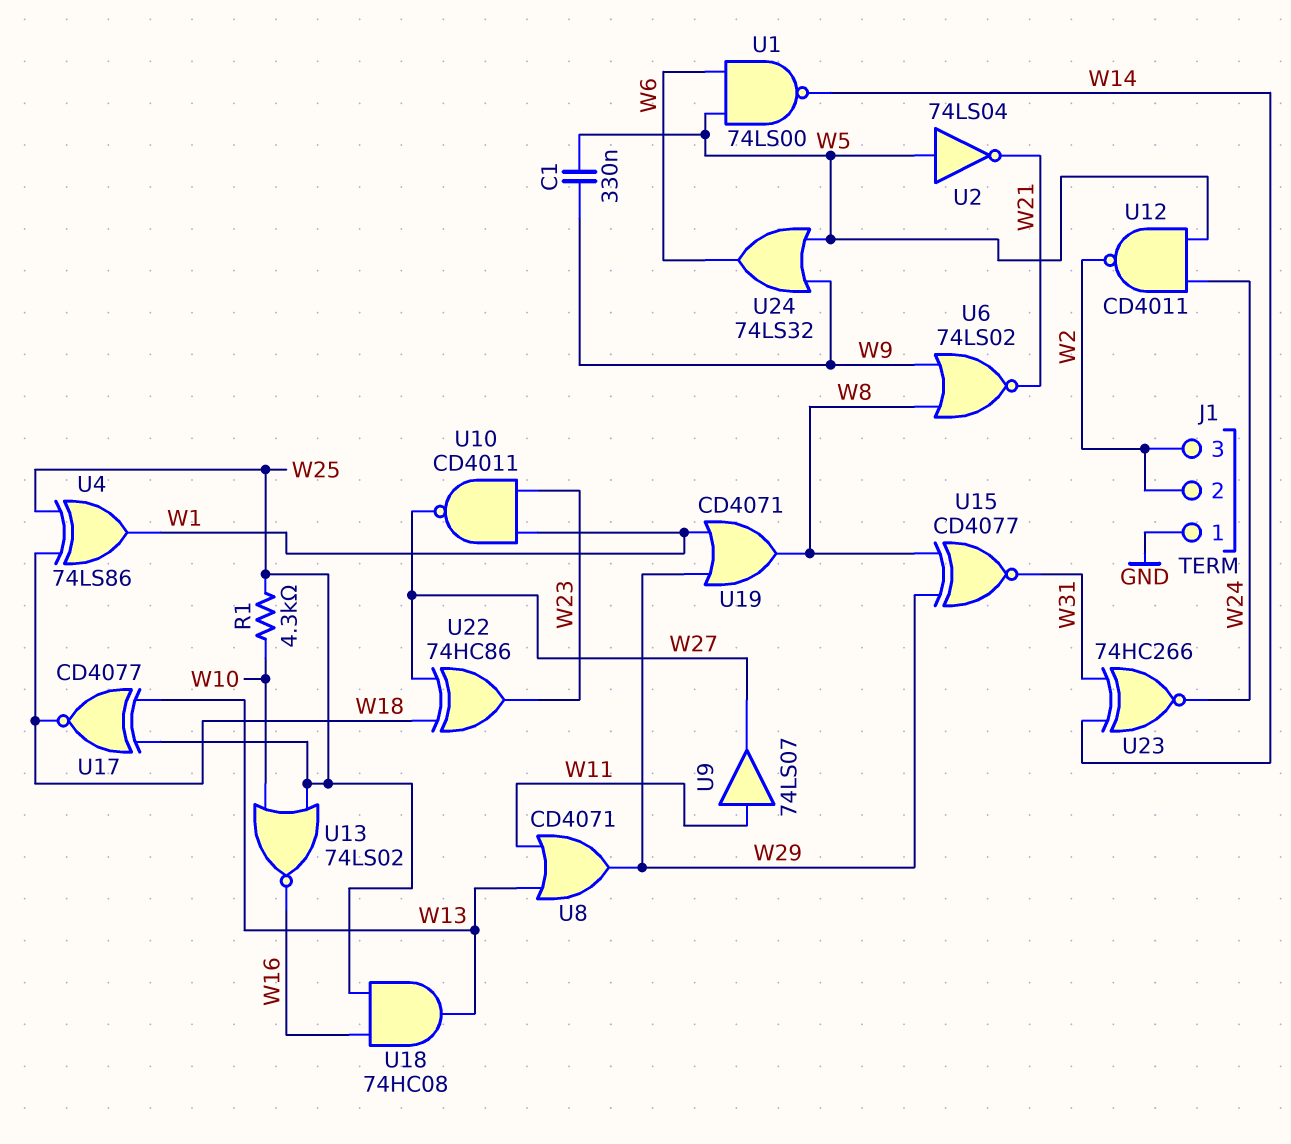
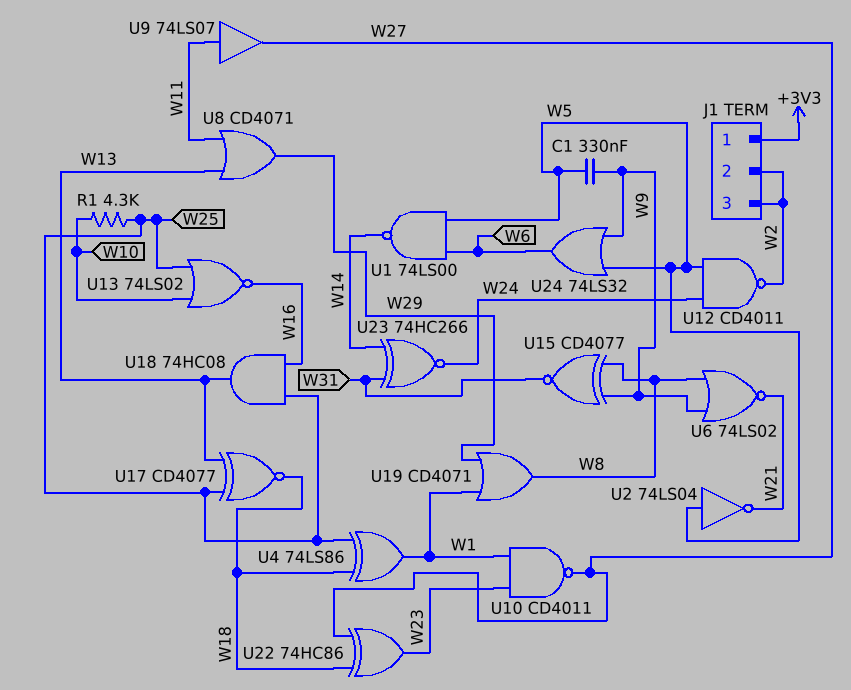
J1 pin 1: GND -> +3V3
U15: XNOR CD4077 (in W8, in W29, out W31) -> XNOR CD4077 (in W8, in W9, out W31)

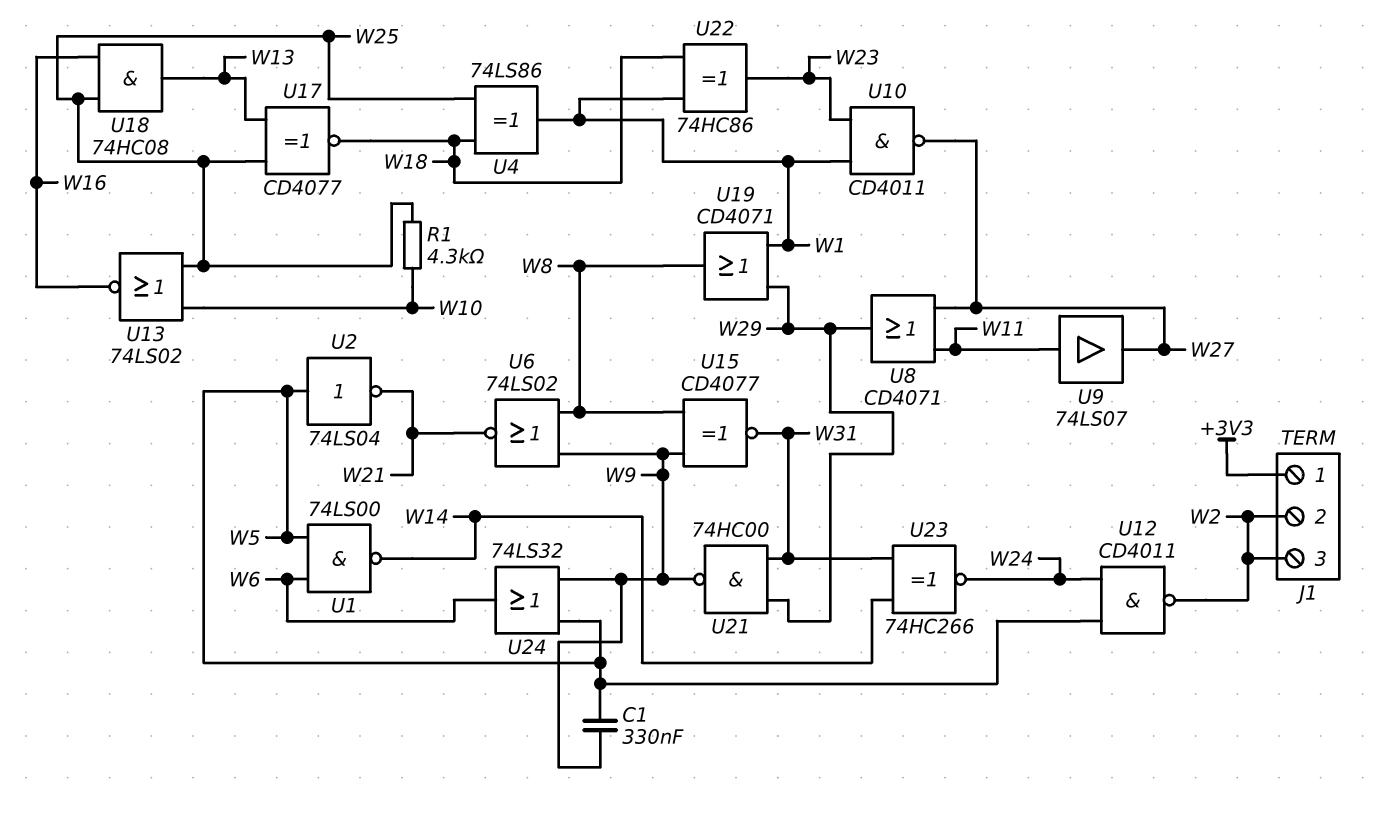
U8: OR CD4071 (in W11, in W13, out W29) -> OR CD4071 (in W11, in W27, out W29)
U21: none -> NAND 74HC00 (in W29, in W31, out W9)
U22: XOR 74HC86 (in W18, in W27, out W23) -> XOR 74HC86 (in W1, in W18, out W23)

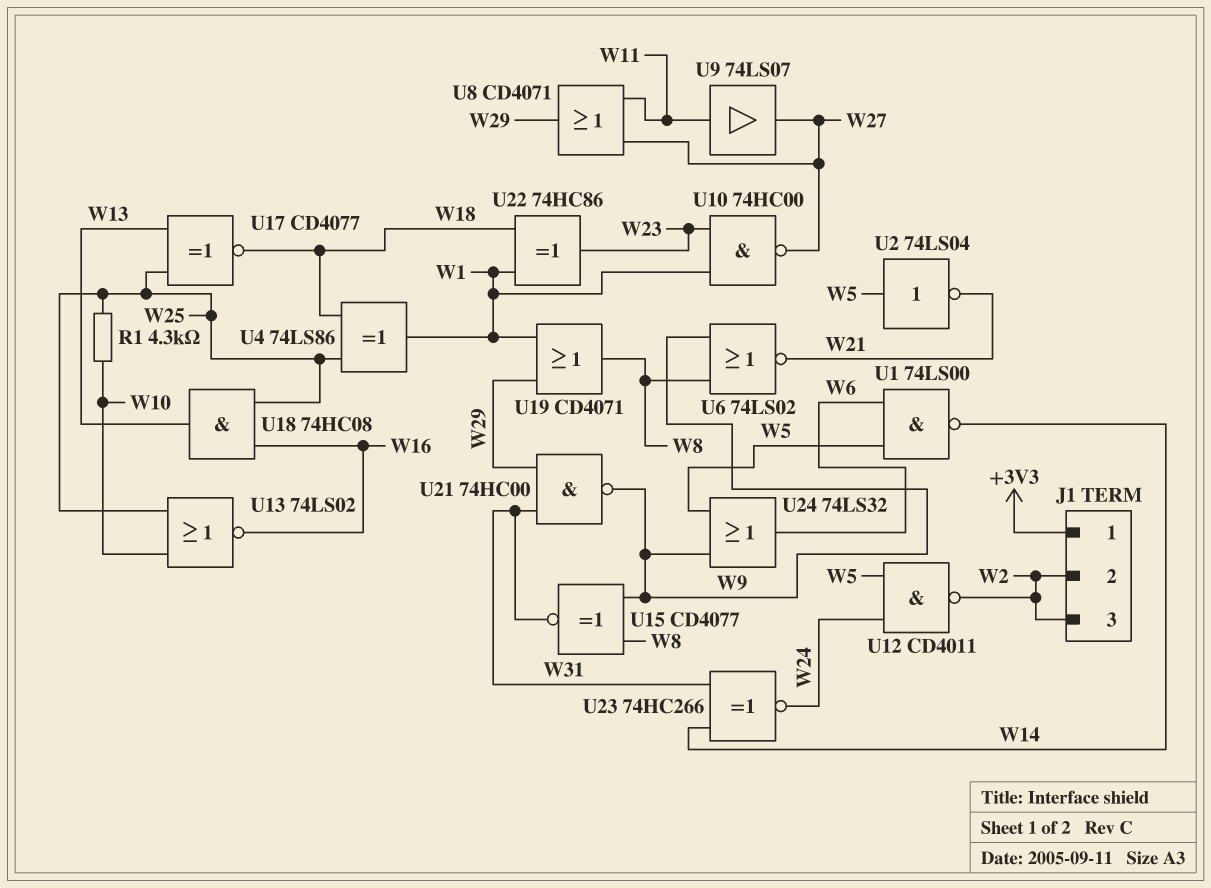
C1: 330nF (W5, W9) -> none
U10: NAND CD4011 (in W1, in W23, out W27) -> NAND 74HC00 (in W1, in W23, out W27)

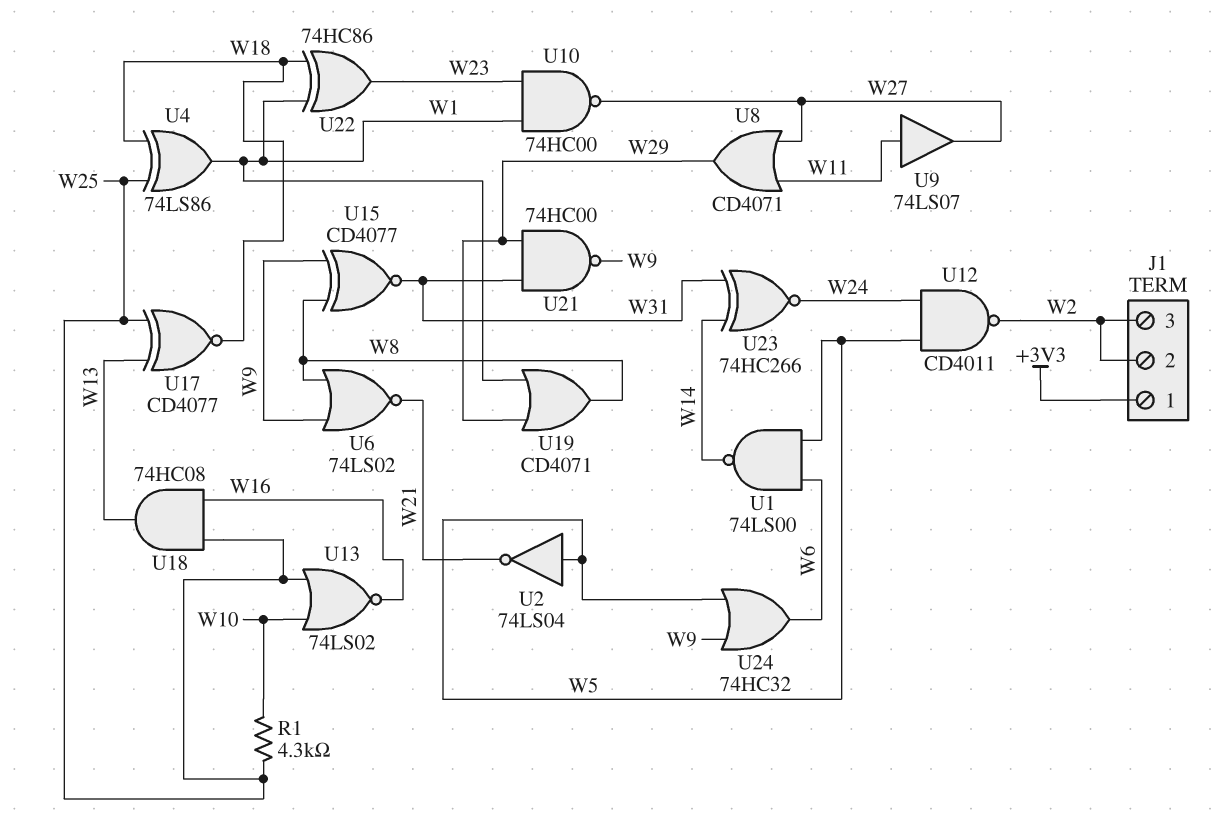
U24: OR 74LS32 (in W5, in W9, out W6) -> OR 74HC32 (in W5, in W9, out W6)

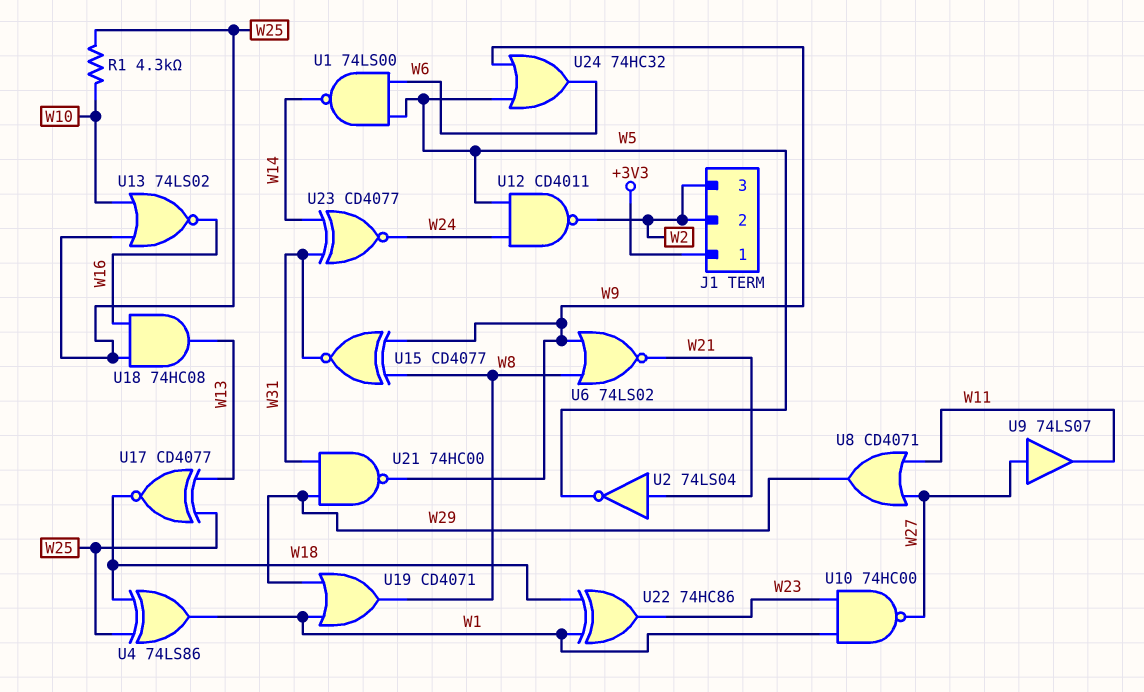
U2: NOT 74LS04 (in W5, out W21) -> NOT 74LS04 (in W21, out W5)
U9: buffer 74LS07 (in W11, out W27) -> buffer 74LS07 (in W27, out W11)
U23: XNOR 74HC266 (in W14, in W31, out W24) -> XNOR CD4077 (in W14, in W31, out W24)

